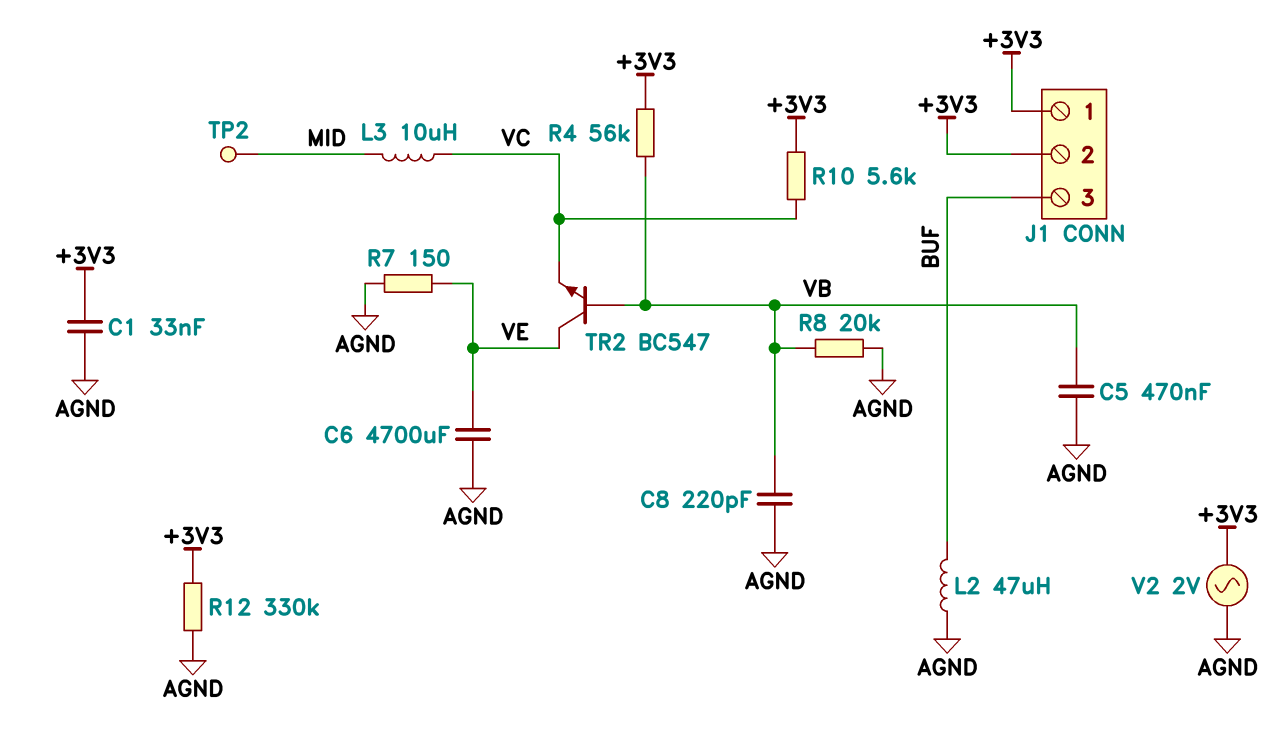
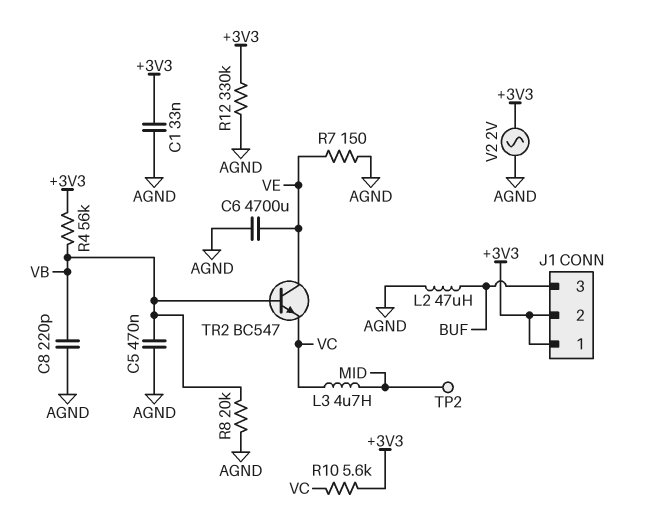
L3: 10uH (MID, VC) -> 4.7uH (MID, VC)

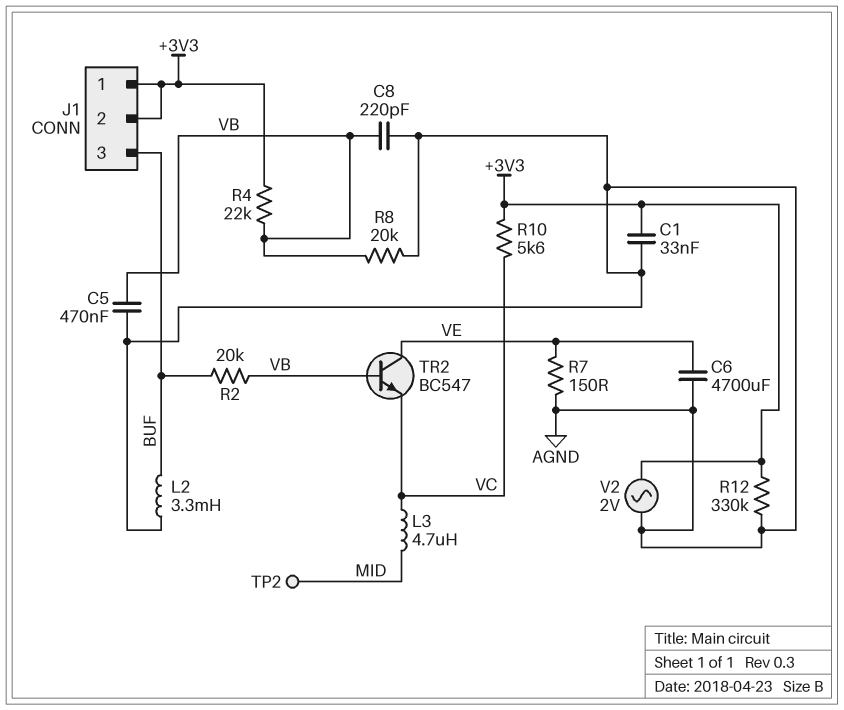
L2: 47uH (AGND, BUF) -> 3.3mH (AGND, BUF)
R2: none -> 20k (BUF, VB)
R4: 56k (+3V3, VB) -> 22k (+3V3, VB)

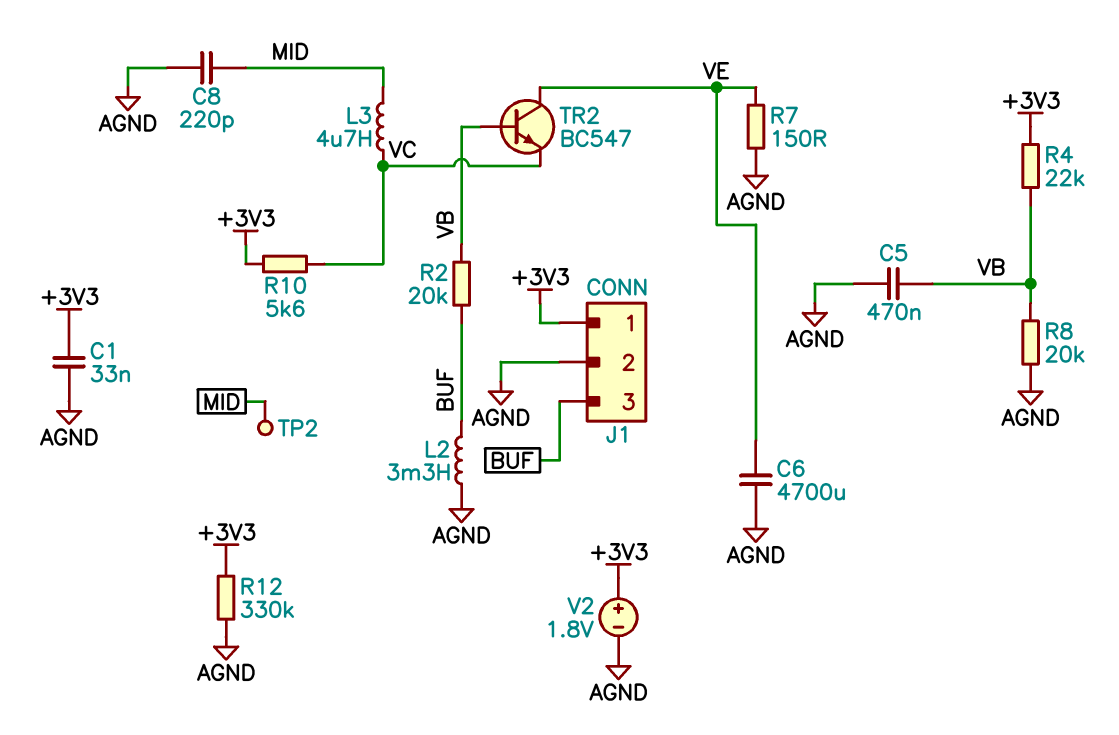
C8: 220pF (AGND, VB) -> 220pF (AGND, MID)
J1 pin 2: +3V3 -> AGND
V2: AC 2V (+3V3, AGND) -> 1.8V (plus +3V3, minus AGND)

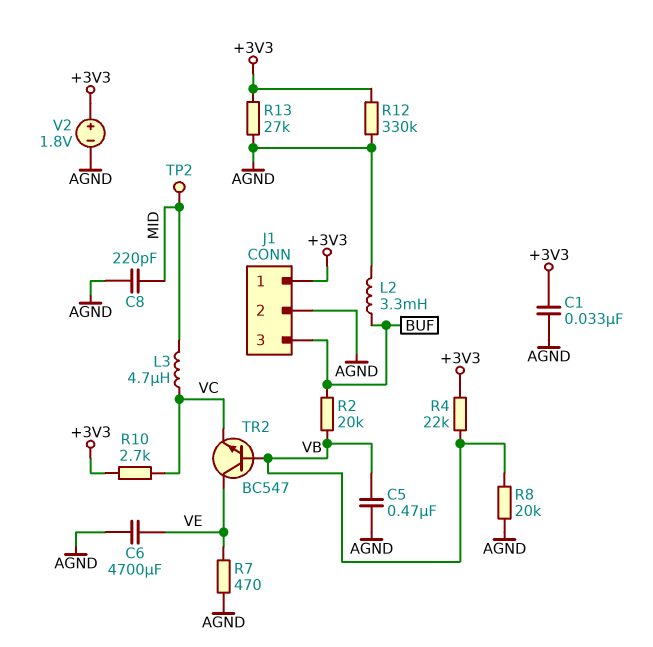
R7: 150 (AGND, VE) -> 470 (AGND, VE)
R10: 5.6k (+3V3, VC) -> 2.7k (+3V3, VC)
R13: none -> 27k (+3V3, AGND)

